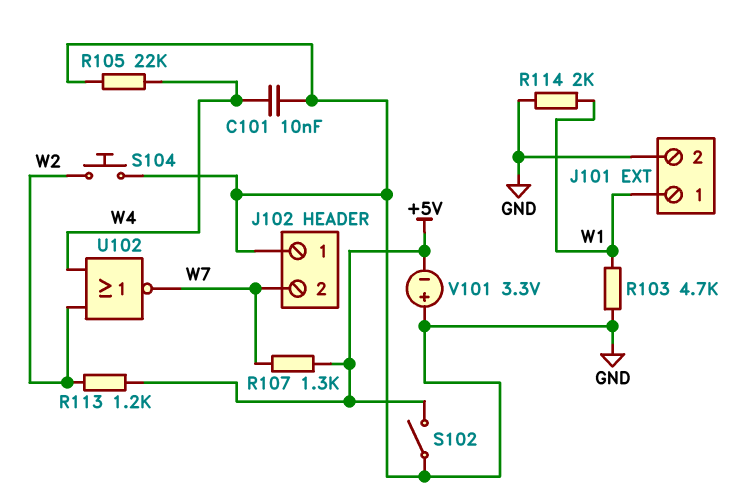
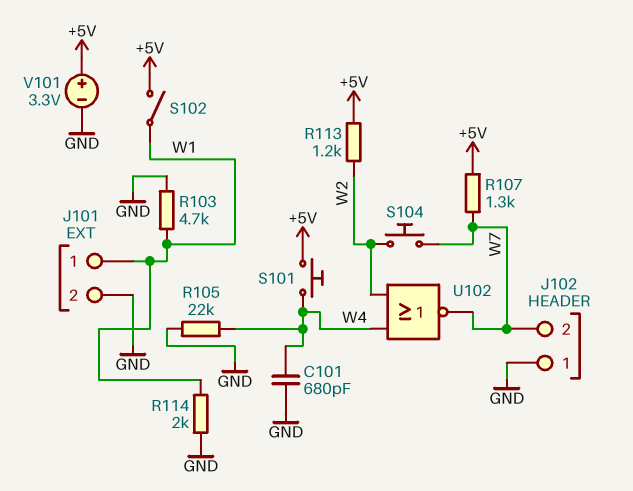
C101: 10nF (GND, W4) -> 680pF (GND, W4)
S101: none -> button (+5V, W4)
S102: switch (+5V, GND) -> switch (+5V, W1)
S104: button (GND, W2) -> button (W2, W7)
V101: 3.3V (plus GND, minus +5V) -> 3.3V (plus +5V, minus GND)

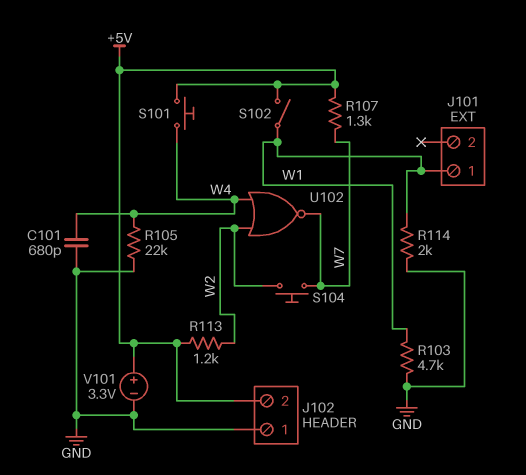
J101 pin 2: GND -> none
J102 pin 2: W7 -> +5V

